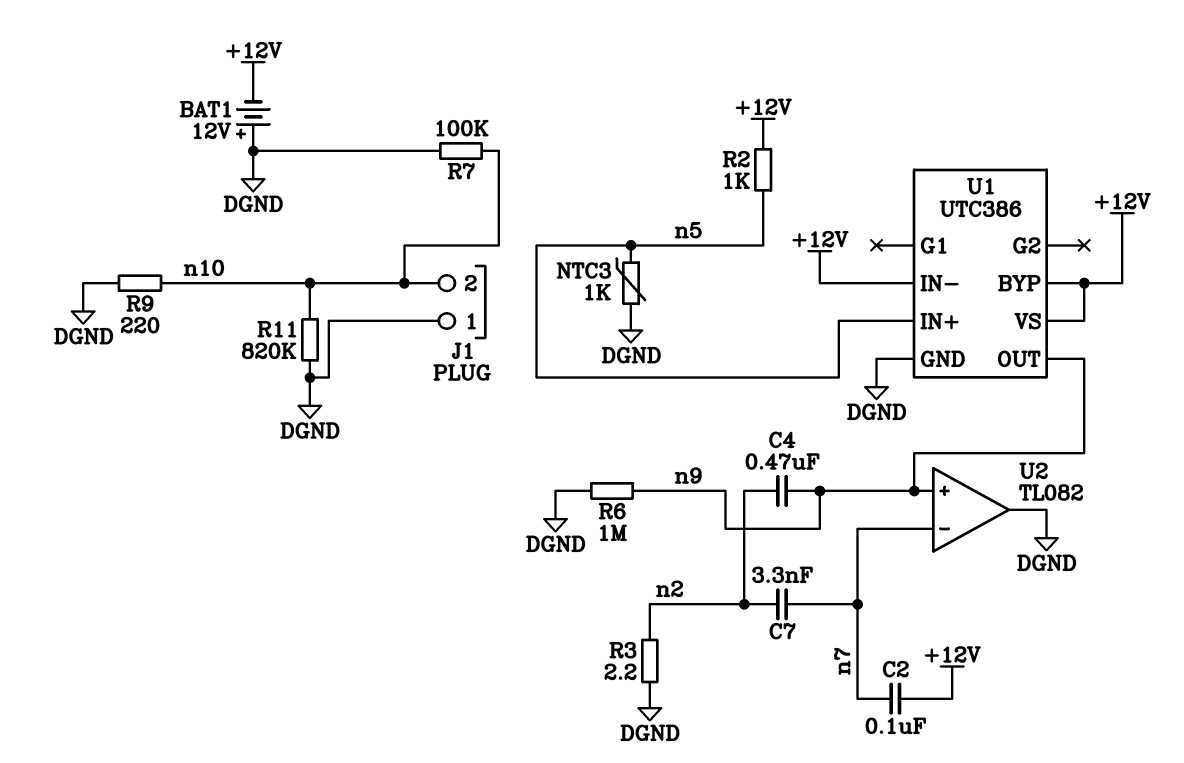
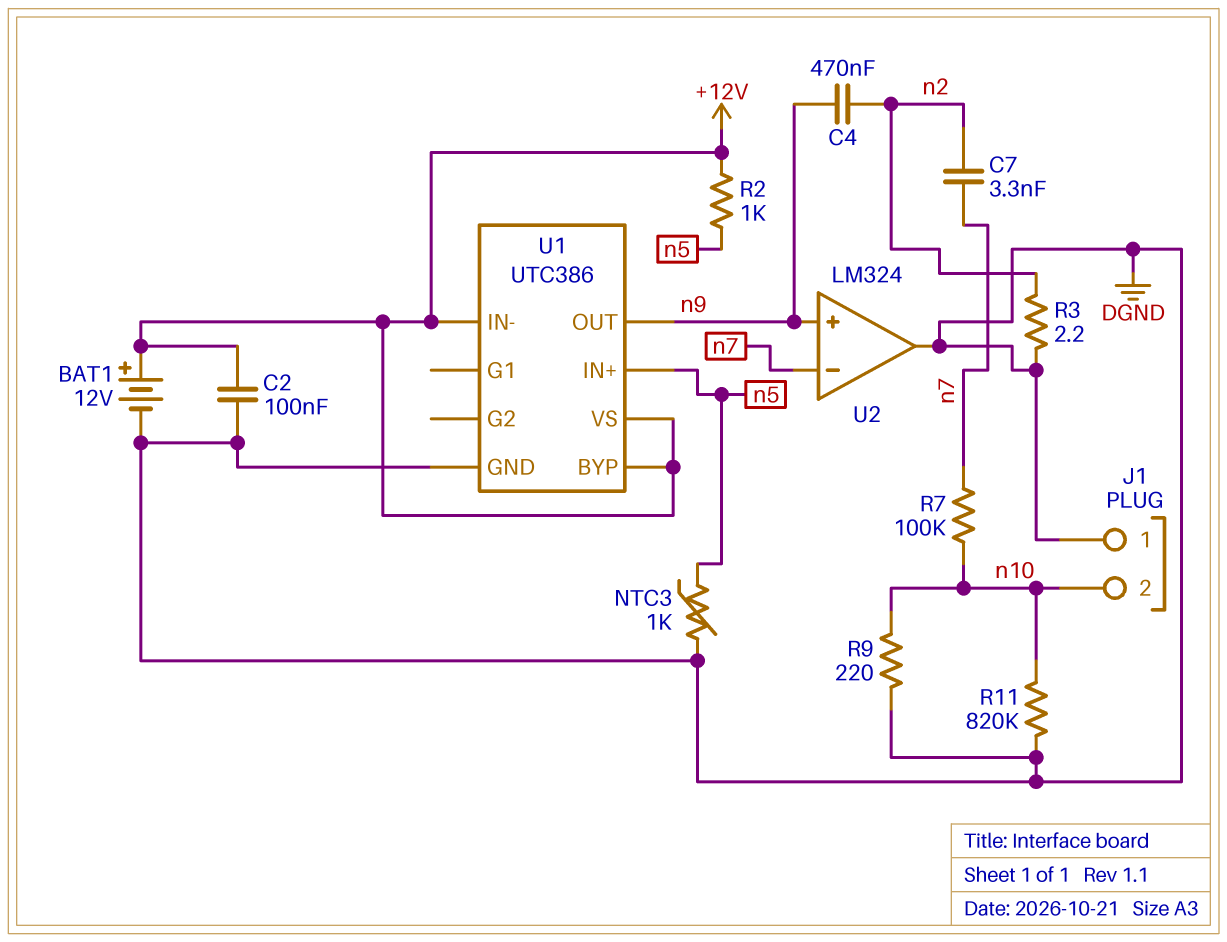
BAT1: 12V (plus DGND, minus +12V) -> 12V (plus +12V, minus DGND)
C2: 100nF (+12V, n7) -> 100nF (+12V, DGND)
R6: 1M (DGND, n9) -> none
R7: 100k (DGND, n10) -> 100k (n7, n10)
U2: TL082 -> LM324

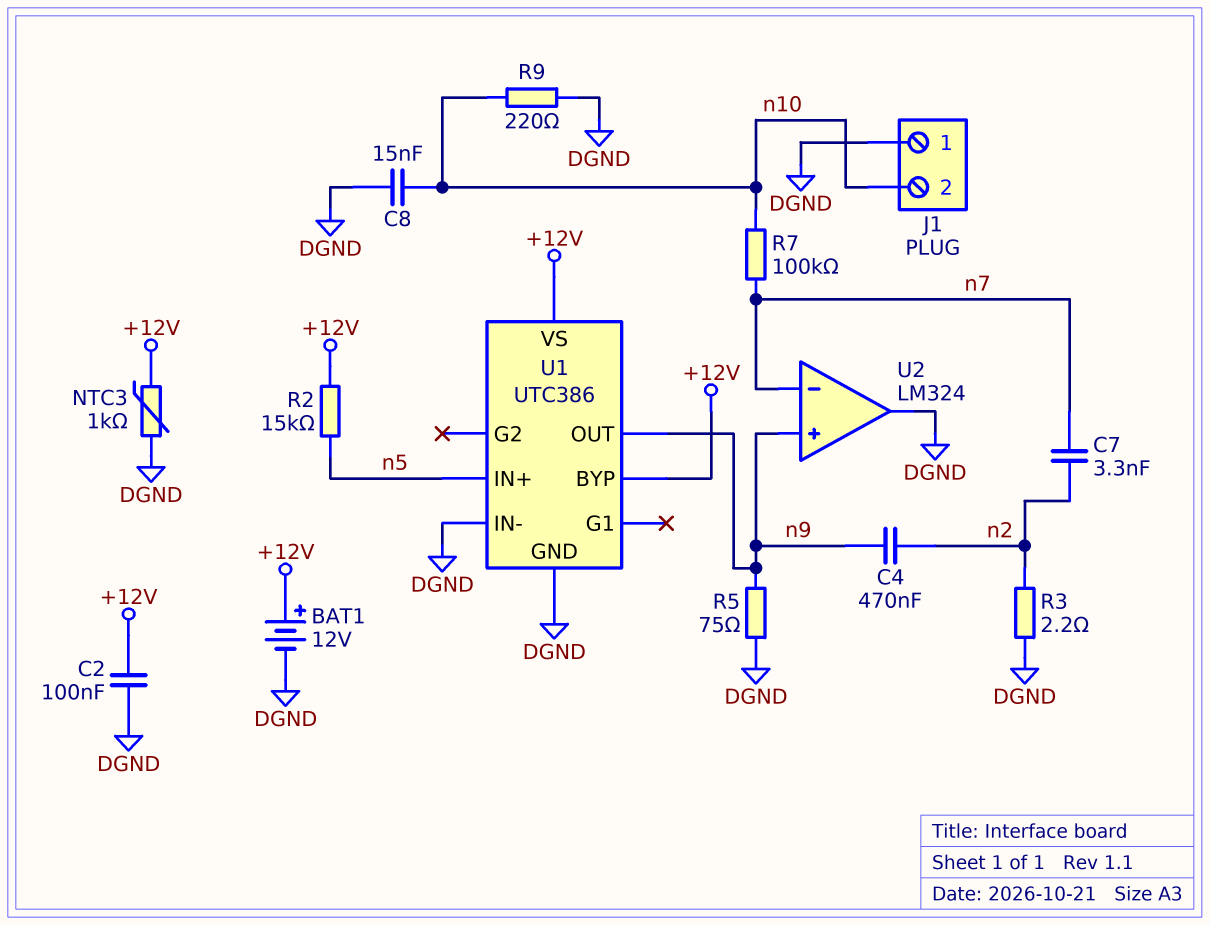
C8: none -> 15nF (DGND, n10)
NTC3: 1k (DGND, n5) -> 1k (+12V, DGND)
R2: 1k (+12V, n5) -> 15k (+12V, n5)
R5: none -> 75 (DGND, n9)
R11: 820k (DGND, n10) -> none
U1 pin IN-: +12V -> DGND

